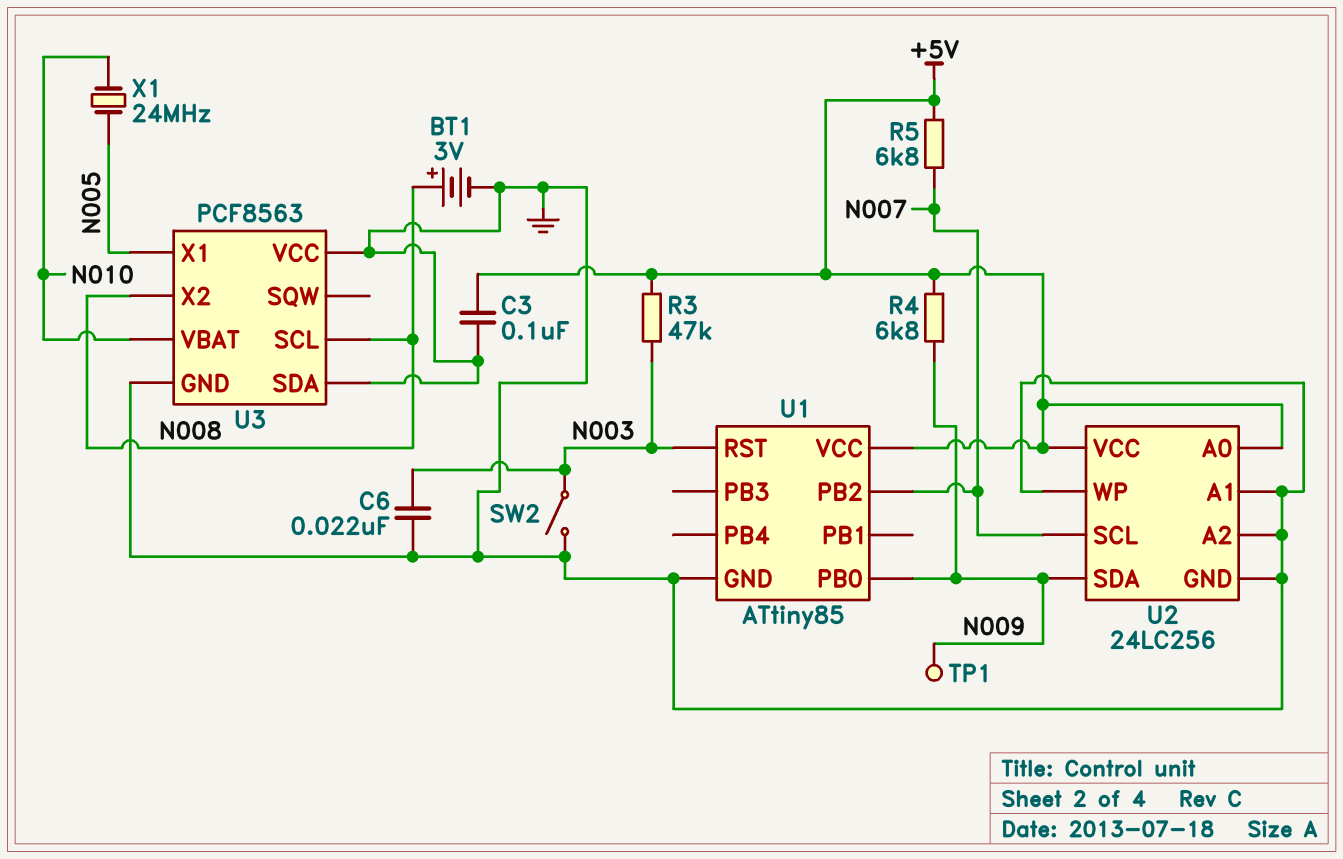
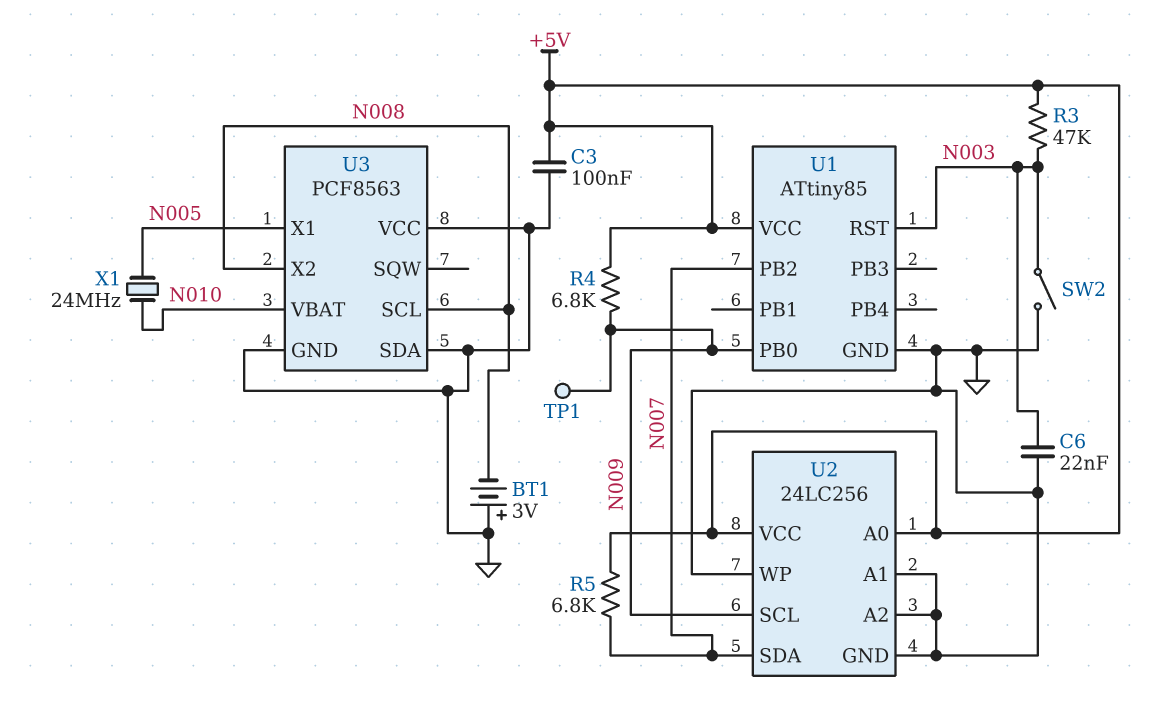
BT1: 3V (plus N008, minus GND) -> 3V (plus GND, minus N008)
U2 pin SCL: N007 -> N009
U2 pin SDA: N009 -> N007

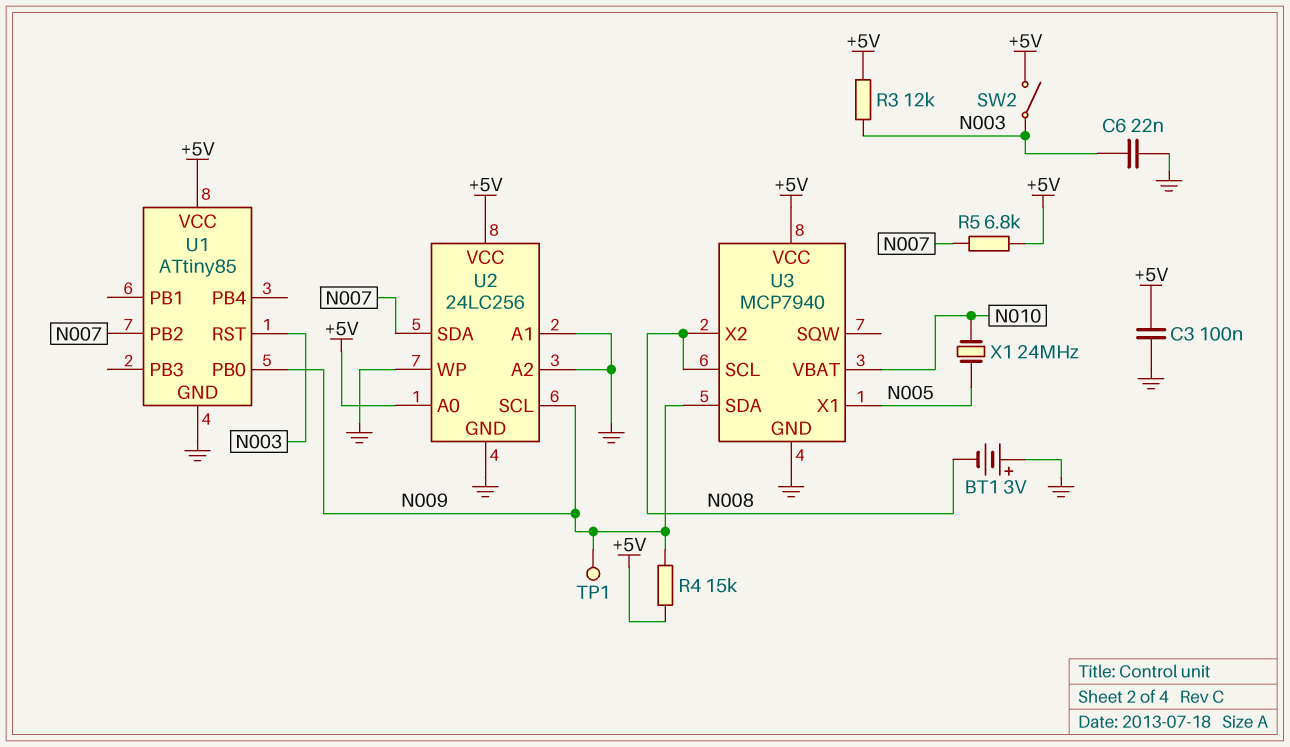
R3: 47k (+5V, N003) -> 12k (+5V, N003)
R4: 6.8k (+5V, N009) -> 15k (+5V, N009)
SW2: switch (GND, N003) -> switch (+5V, N003)
U3: PCF8563 -> MCP7940
U3 pin SDA: GND -> N009
U3 pin VCC: GND -> +5V

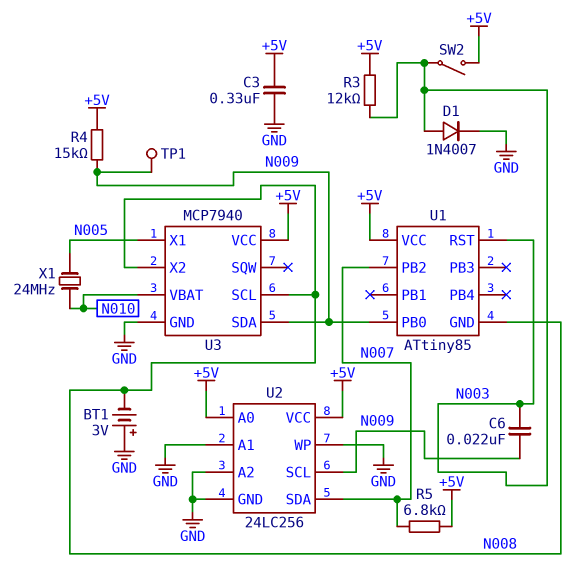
C3: 100nF (+5V, GND) -> 330nF (+5V, GND)
C6: 22nF (GND, N003) -> 22nF (N003, N009)
D1: none -> diode 1N4007 (A N003, K GND)
U1 pin GND: GND -> N008

